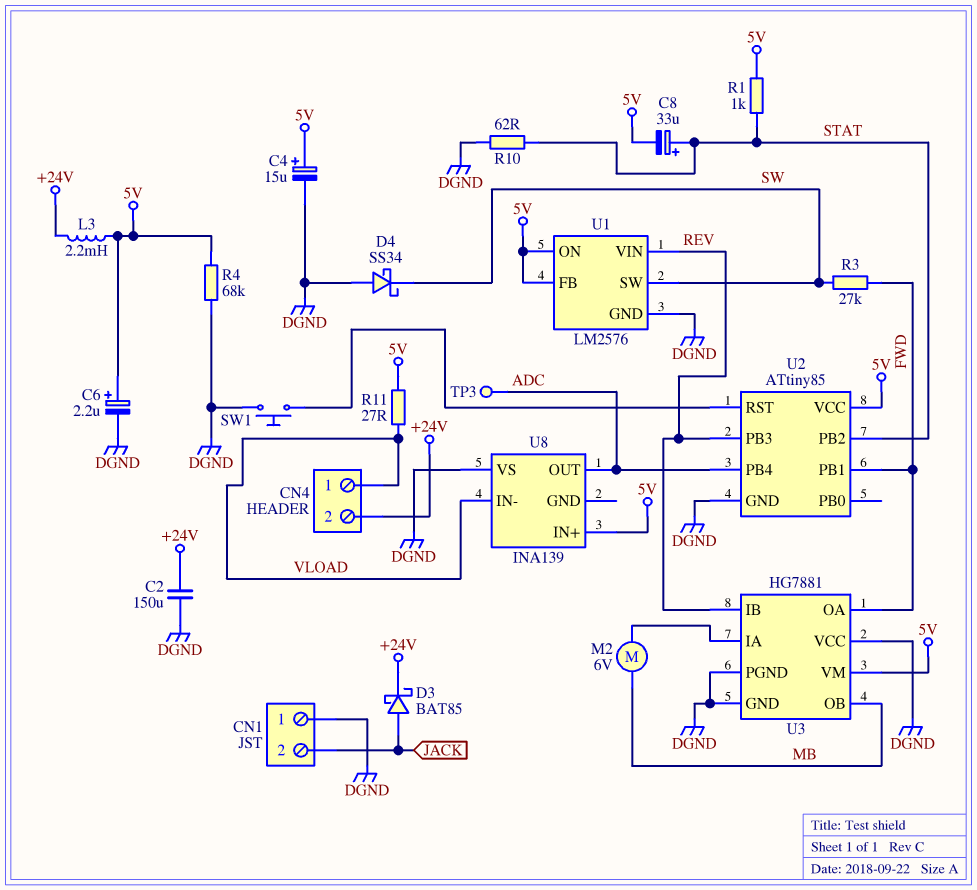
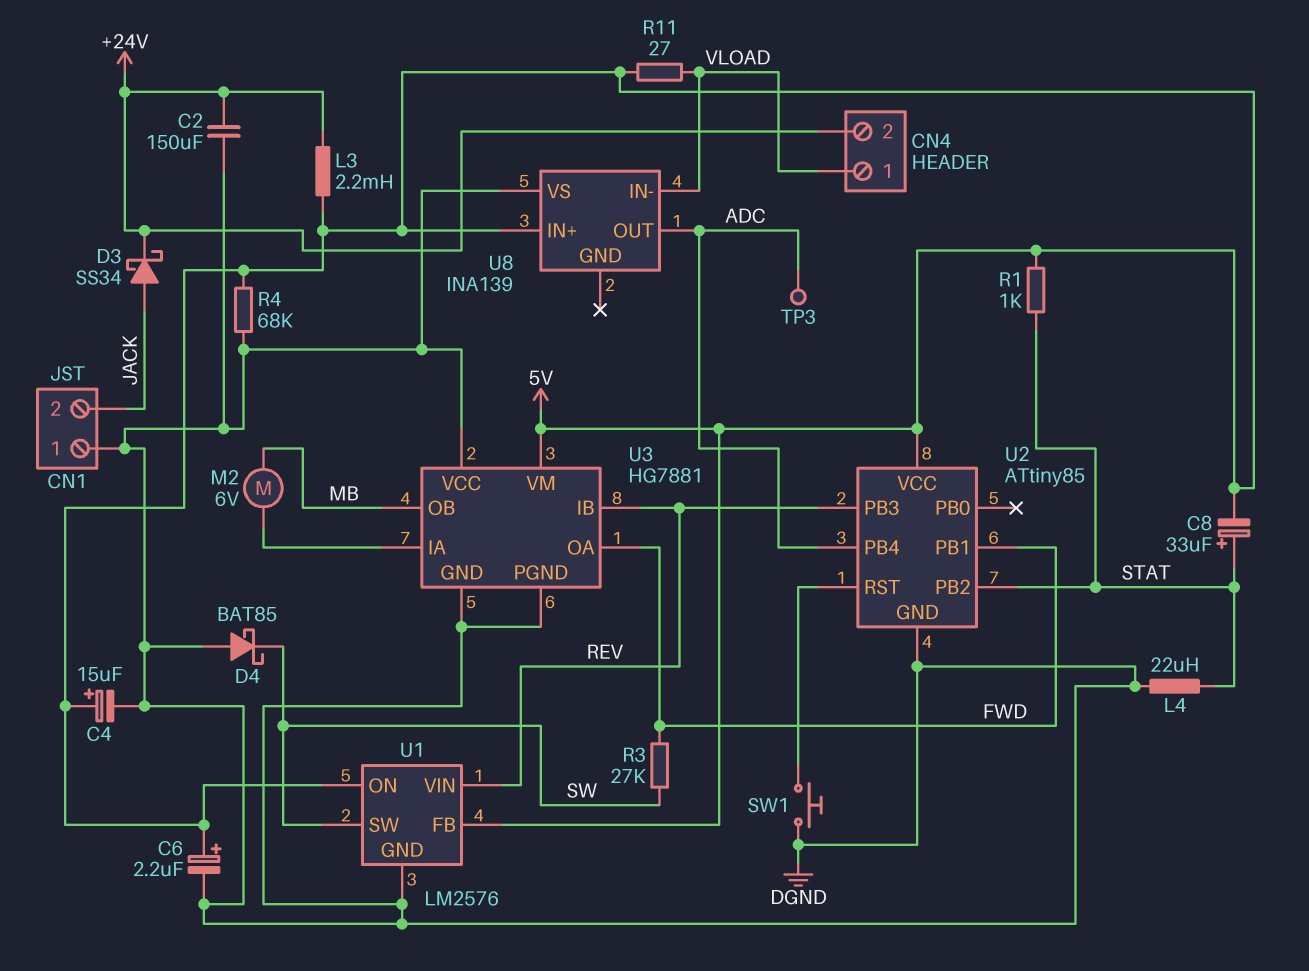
D3: schottky BAT85 (A JACK, K +24V) -> schottky SS34 (A JACK, K +24V)
D4: schottky SS34 (A DGND, K SW) -> schottky BAT85 (A DGND, K SW)
L4: none -> 22uH (DGND, STAT)
R10: 62 (DGND, STAT) -> none

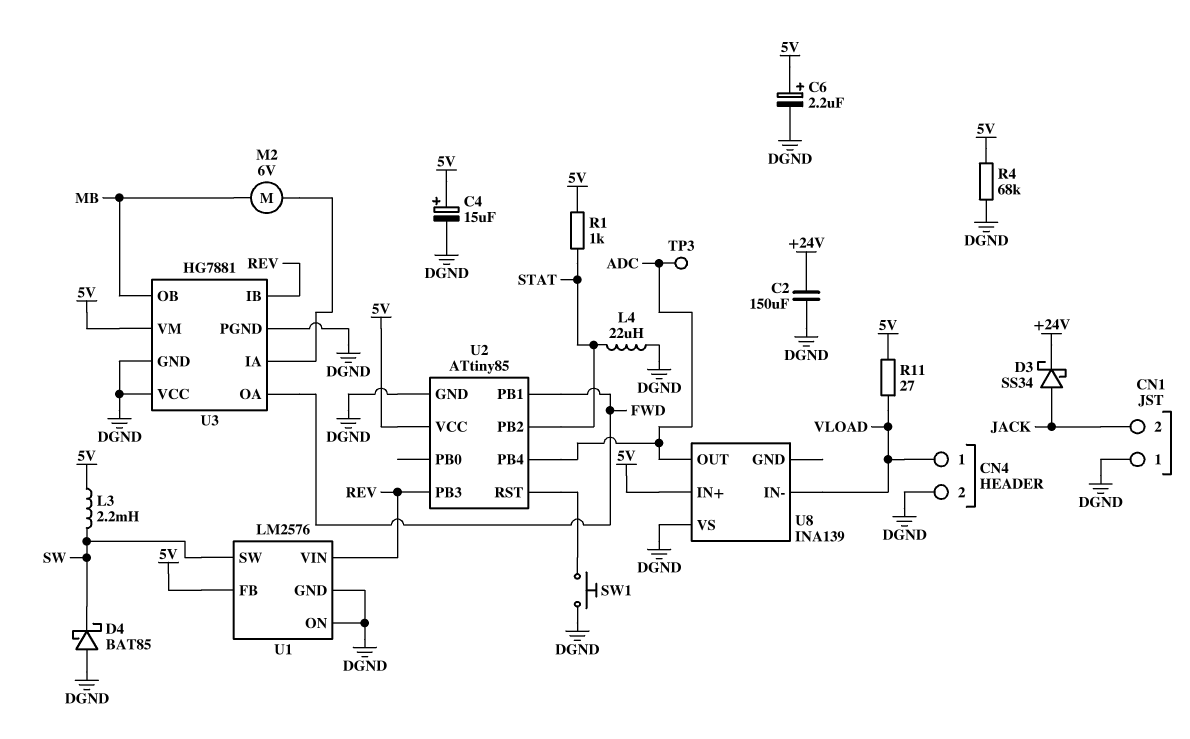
C8: 33uF (plus STAT, minus 5V) -> none
CN4 pin 2: +24V -> DGND
L3: 2.2mH (+24V, 5V) -> 2.2mH (5V, SW)
R3: 27k (FWD, SW) -> none
U1 pin ON: 5V -> DGND

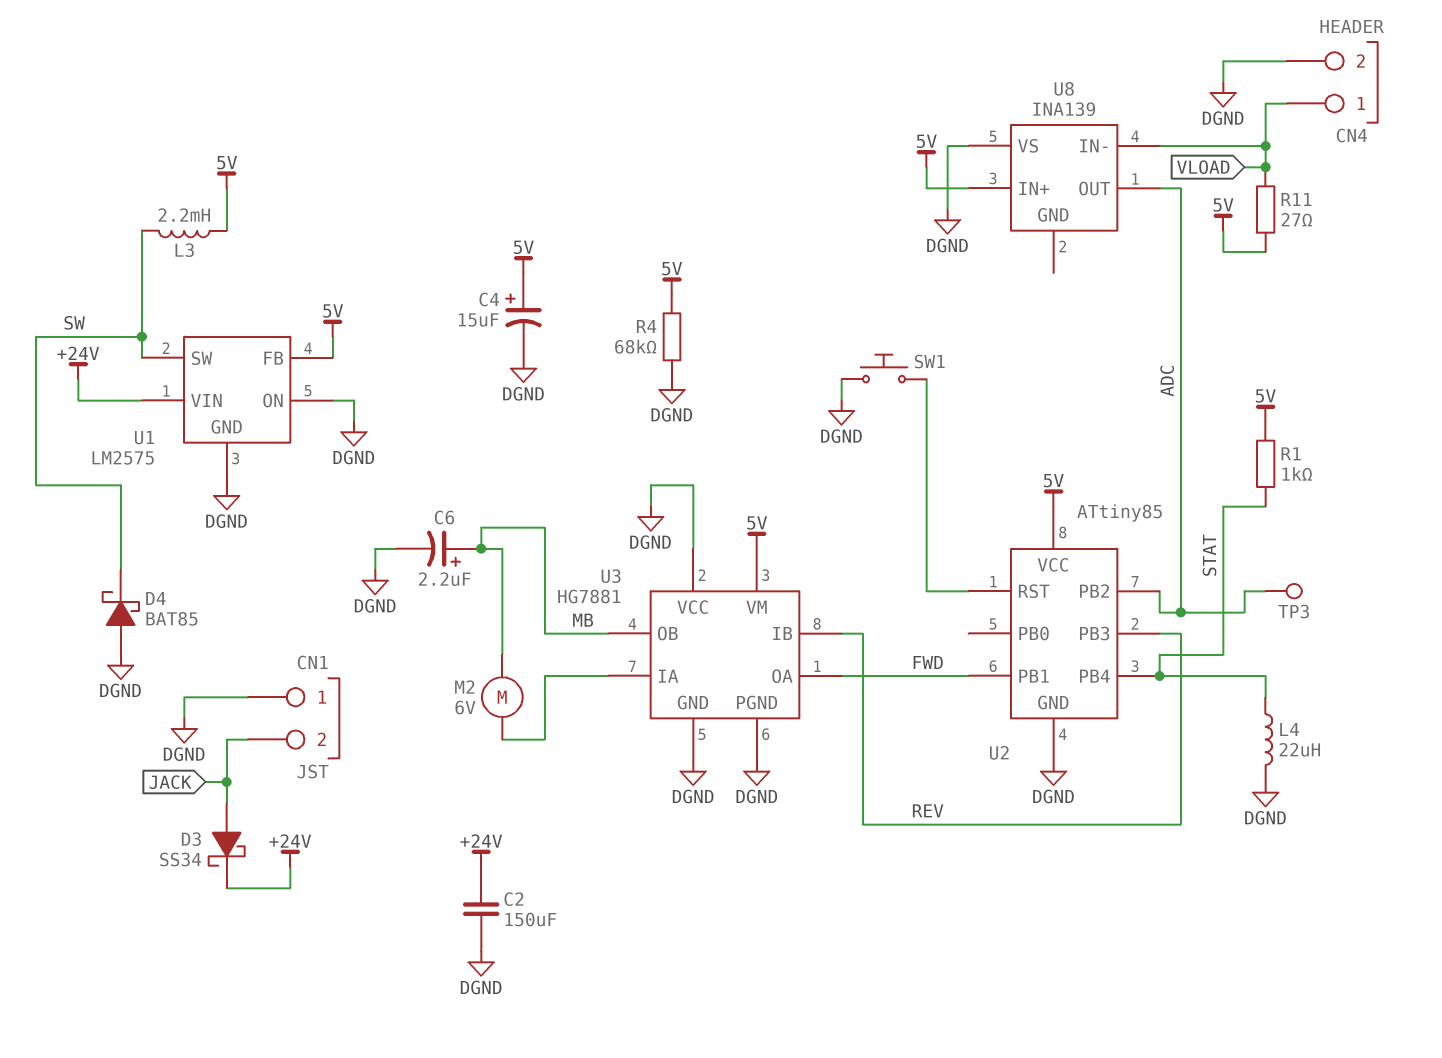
C6: 2.2uF (plus 5V, minus DGND) -> 2.2uF (plus MB, minus DGND)
U1: LM2576 -> LM2575
U1 pin VIN: REV -> +24V
U2 pin PB2: STAT -> ADC
U2 pin PB4: ADC -> STAT

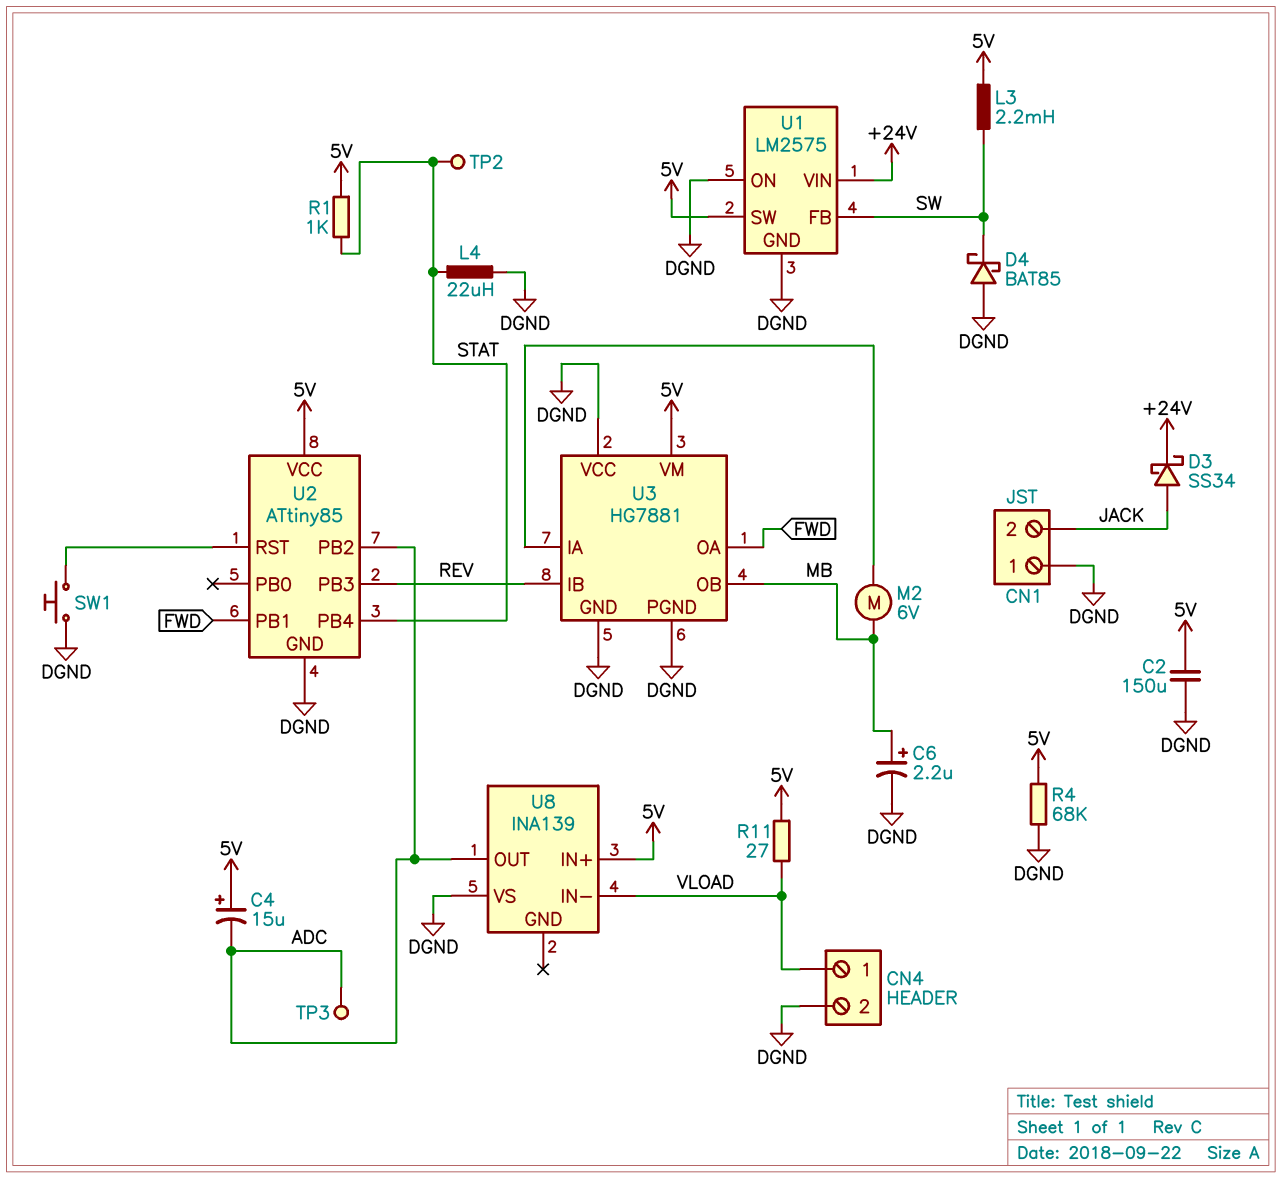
C2: 150uF (+24V, DGND) -> 150uF (5V, DGND)
C4: 15uF (plus 5V, minus DGND) -> 15uF (plus 5V, minus ADC)
TP2: none -> test point (STAT)
U1 pin FB: 5V -> SW
U1 pin SW: SW -> 5V

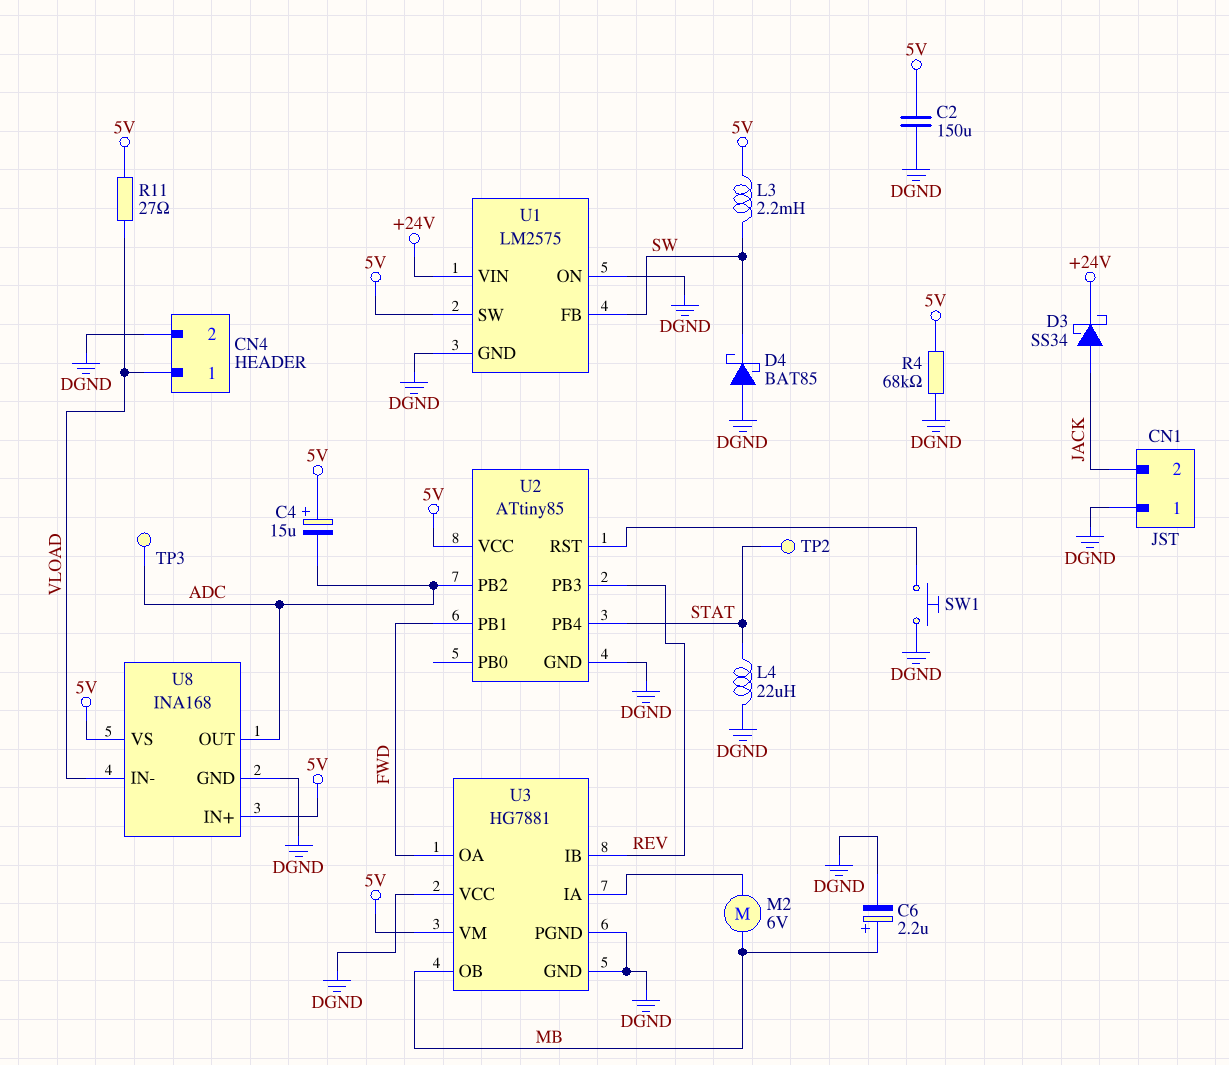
R1: 1k (5V, STAT) -> none
U8: INA139 -> INA168
U8 pin GND: none -> DGND
U8 pin VS: DGND -> 5V

